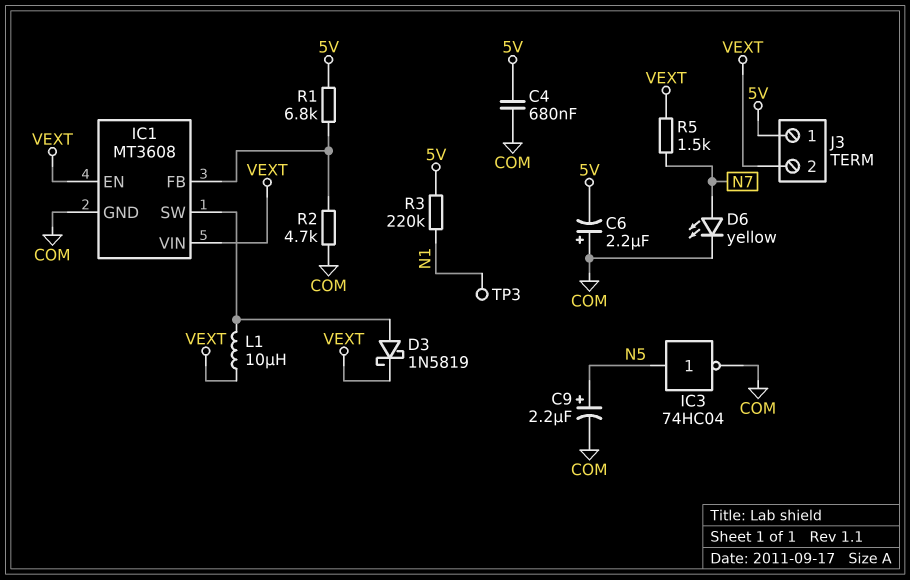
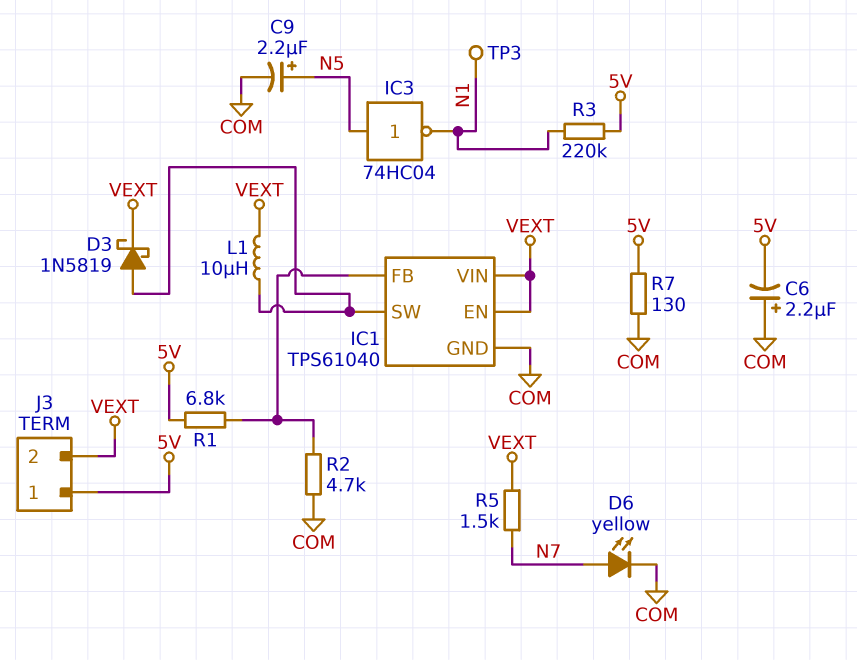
C4: 680nF (5V, COM) -> none
IC1: MT3608 -> TPS61040
IC3: NOT 74HC04 (in N5, out COM) -> NOT 74HC04 (in N5, out N1)
R7: none -> 130 (5V, COM)

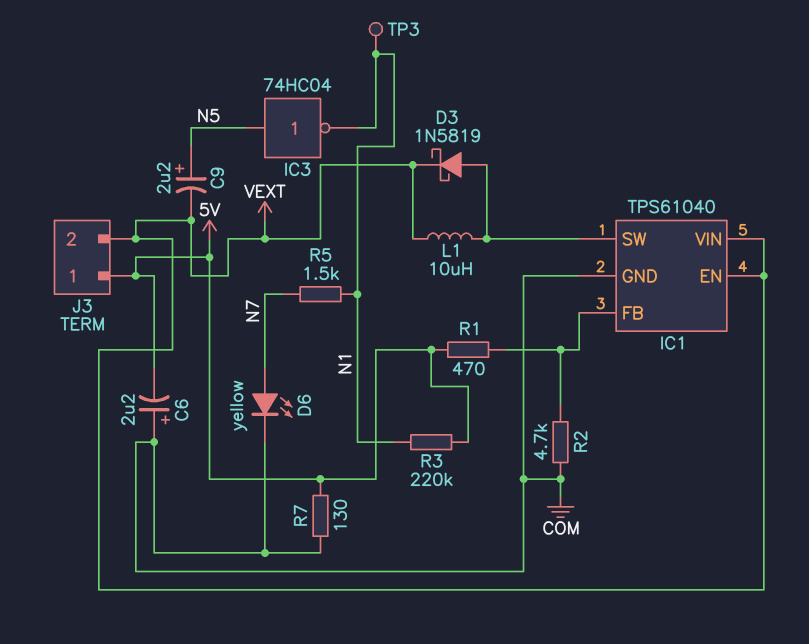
C9: 2.2uF (plus N5, minus COM) -> 2.2uF (plus N5, minus VEXT)
R1: 6.8k (5V, IC1/FB) -> 470 (5V, IC1/FB)
R5: 1.5k (N7, VEXT) -> 1.5k (N1, N7)

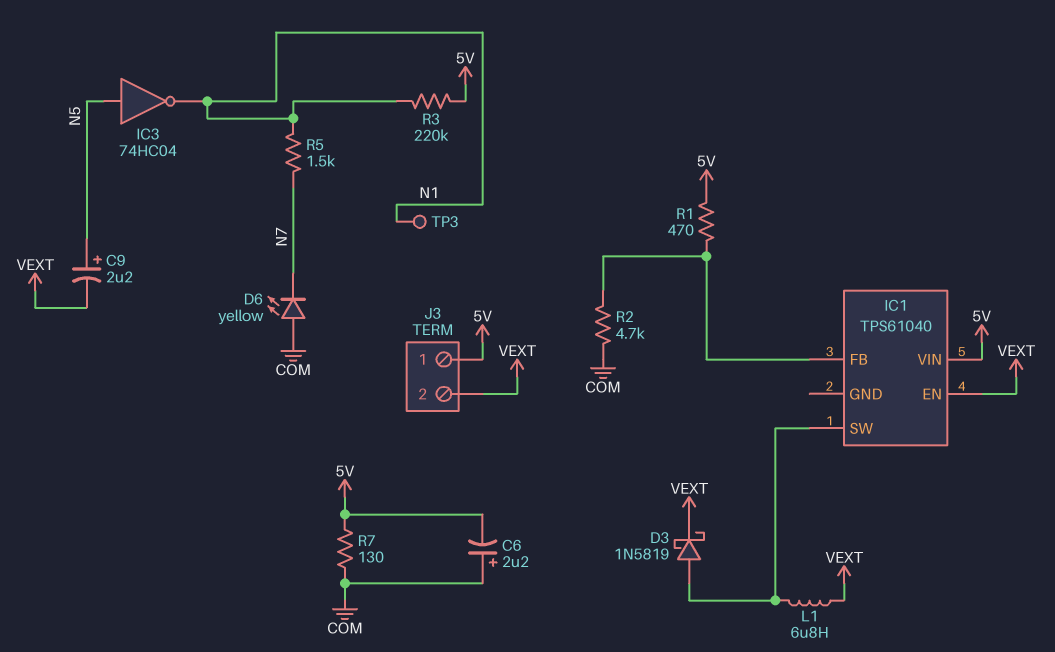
D6: LED yellow (A N7, K COM) -> LED yellow (A COM, K N7)
IC1 pin GND: COM -> none
IC1 pin VIN: VEXT -> 5V
L1: 10uH (IC1/SW, VEXT) -> 6.8uH (IC1/SW, VEXT)

